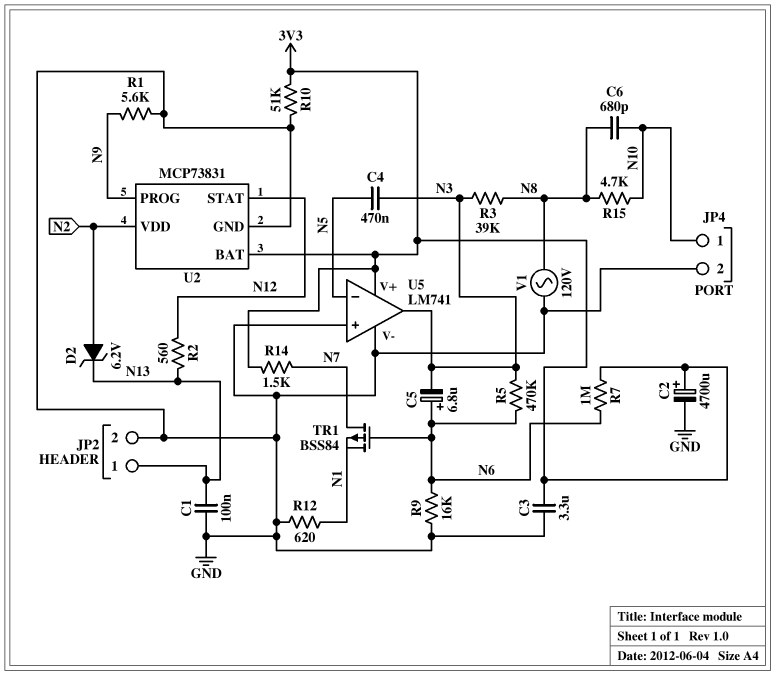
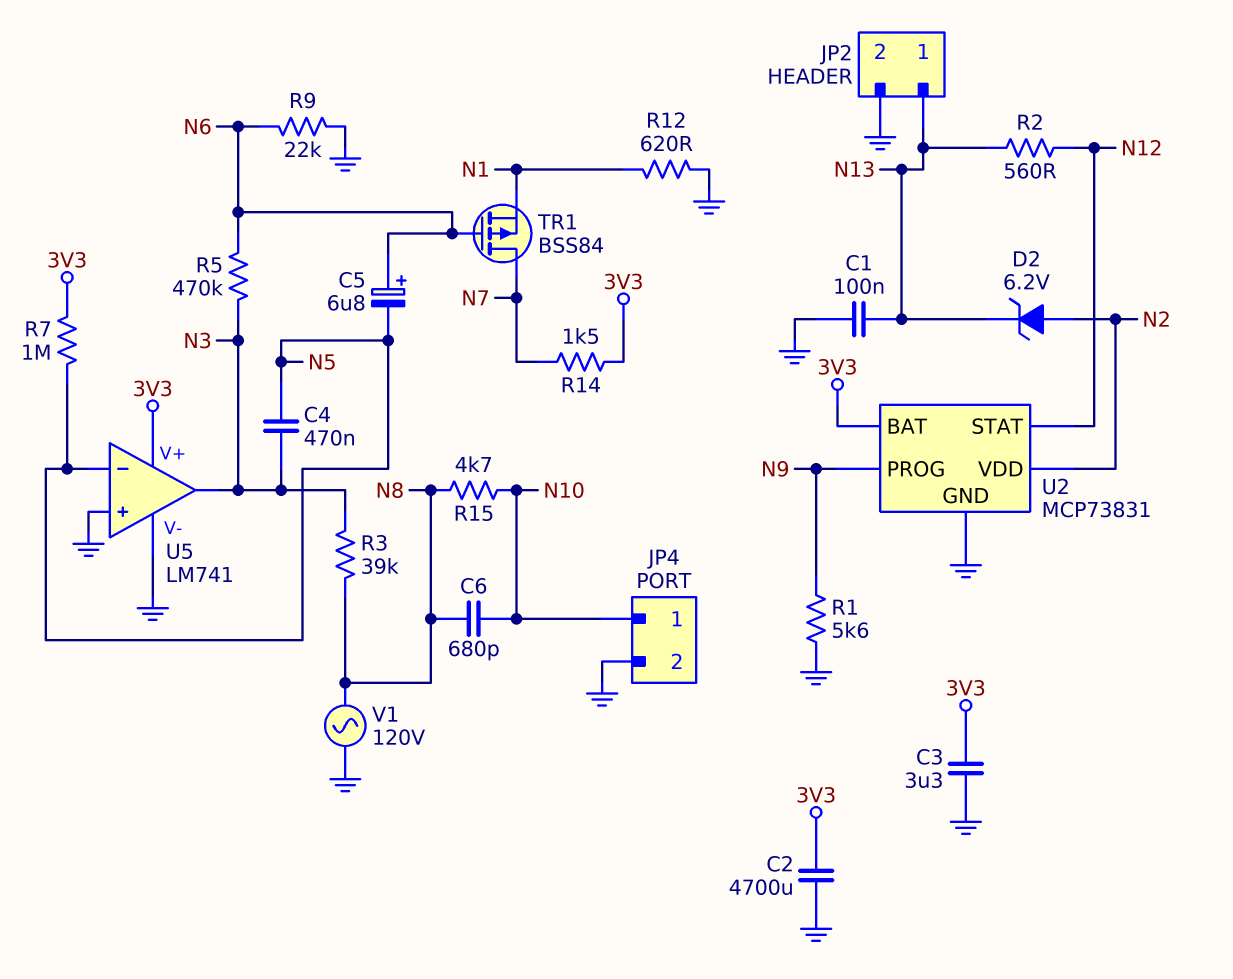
C2: 4700uF (plus 3V3, minus GND) -> 4700uF (3V3, GND)
C5: 6.8uF (plus N6, minus N3) -> 6.8uF (plus N6, minus N5)
R7: 1M (3V3, N6) -> 1M (3V3, N5)
R9: 16k (GND, N6) -> 22k (GND, N6)
R10: 51k (3V3, GND) -> none

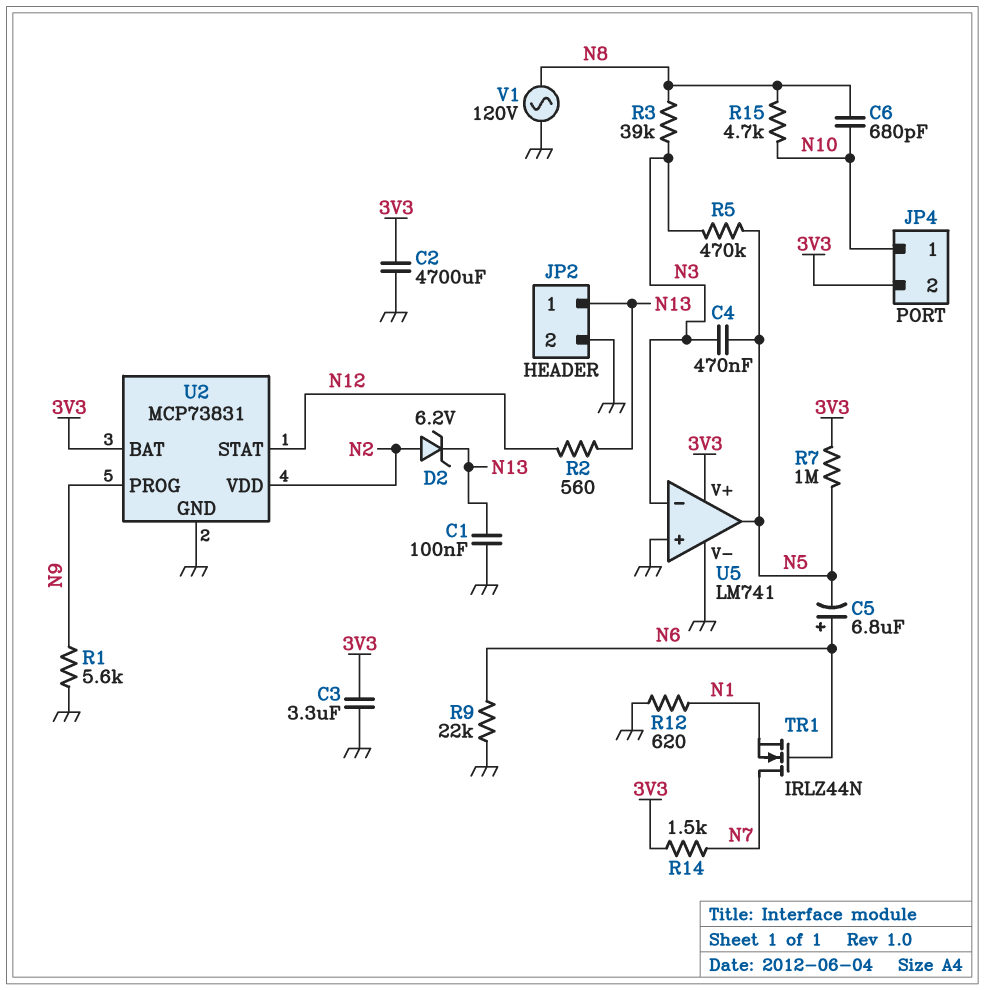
JP4 pin 2: GND -> 3V3
R5: 470k (N3, N6) -> 470k (N3, N5)
TR1: PMOS BSS84 (G N6, D N7, S N1) -> NMOS IRLZ44N (G N6, D N7, S N1)
U5 pin in-: N5 -> N3
U5 pin out: N3 -> N5

